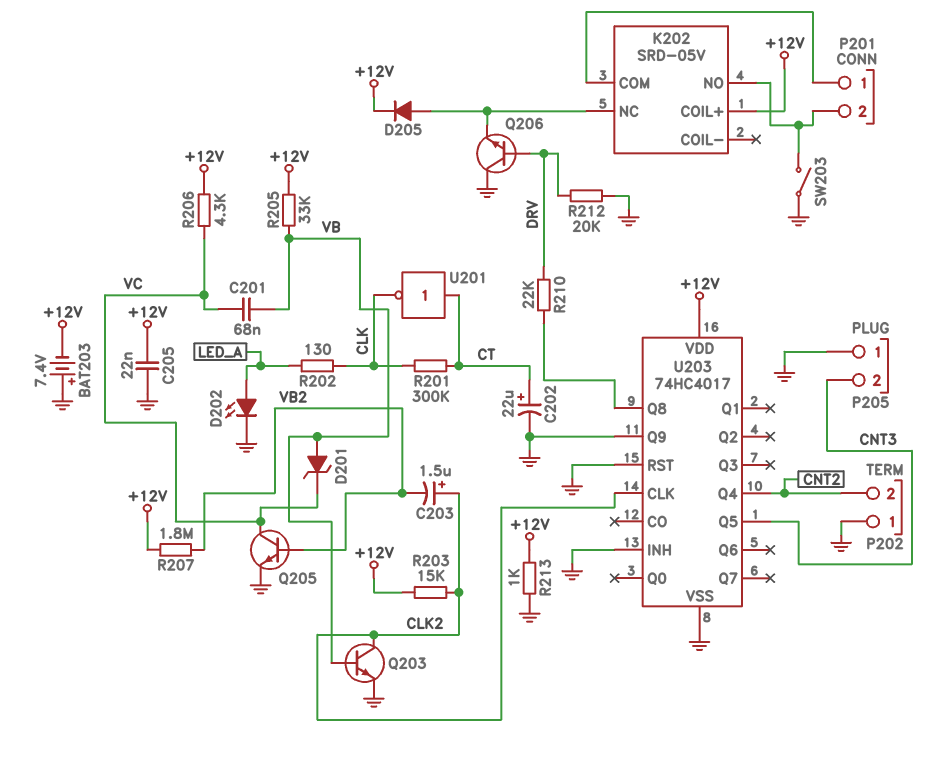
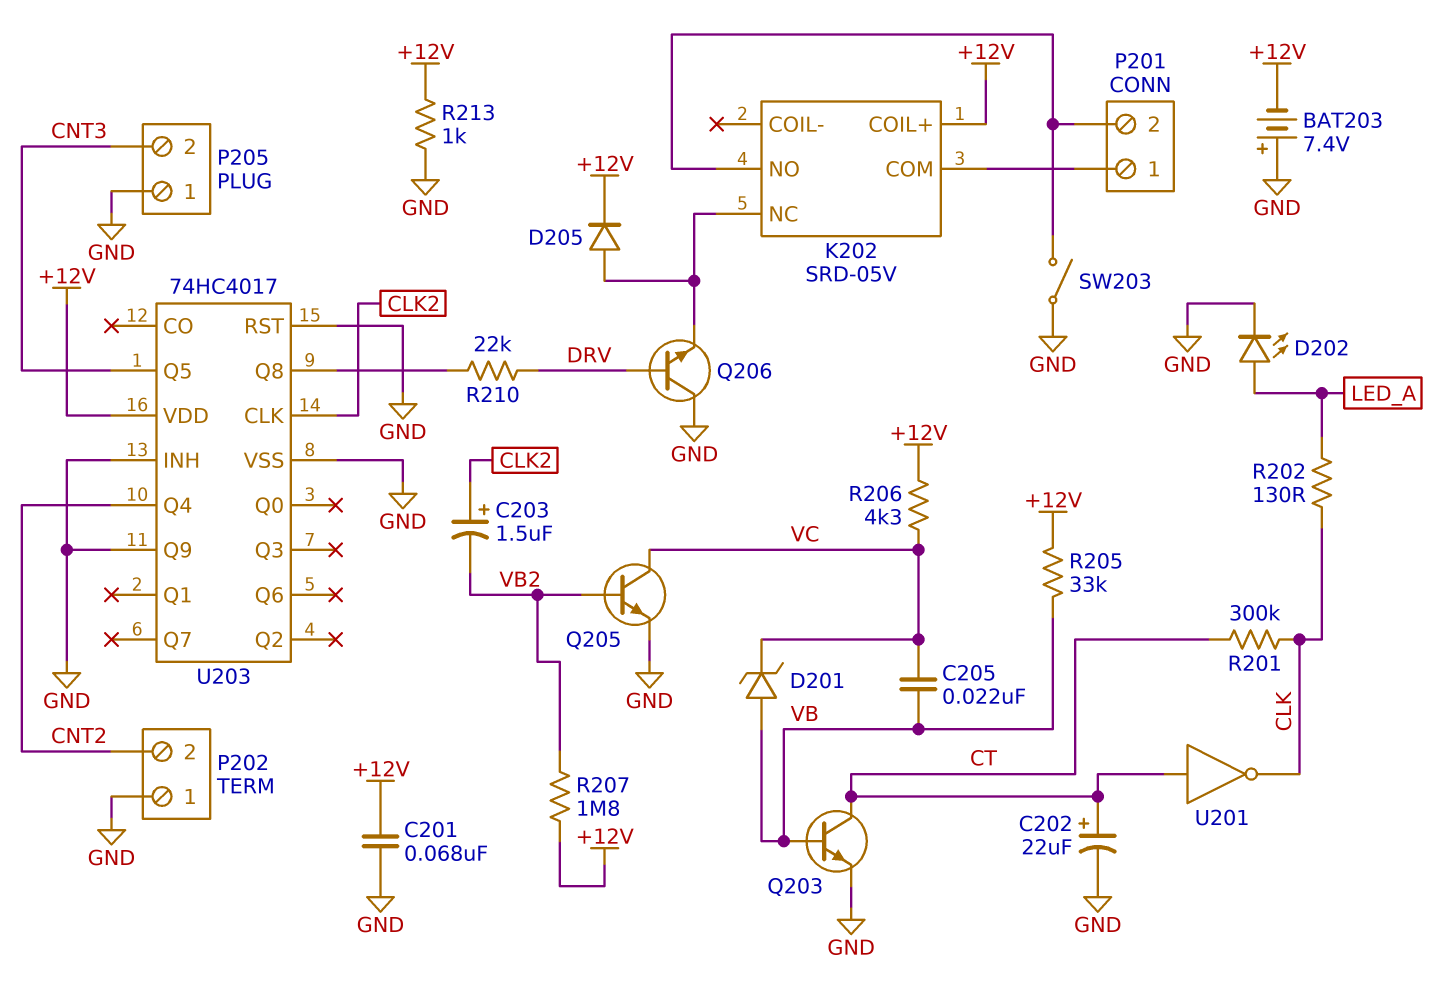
C201: 68nF (VB, VC) -> 68nF (+12V, GND)
C205: 22nF (+12V, GND) -> 22nF (VB, VC)
Q203: NPN (B VB, C CLK2, E GND) -> NPN (B VB, C CT, E GND)
R203: 15k (+12V, CLK2) -> none
R212: 20k (DRV, GND) -> none

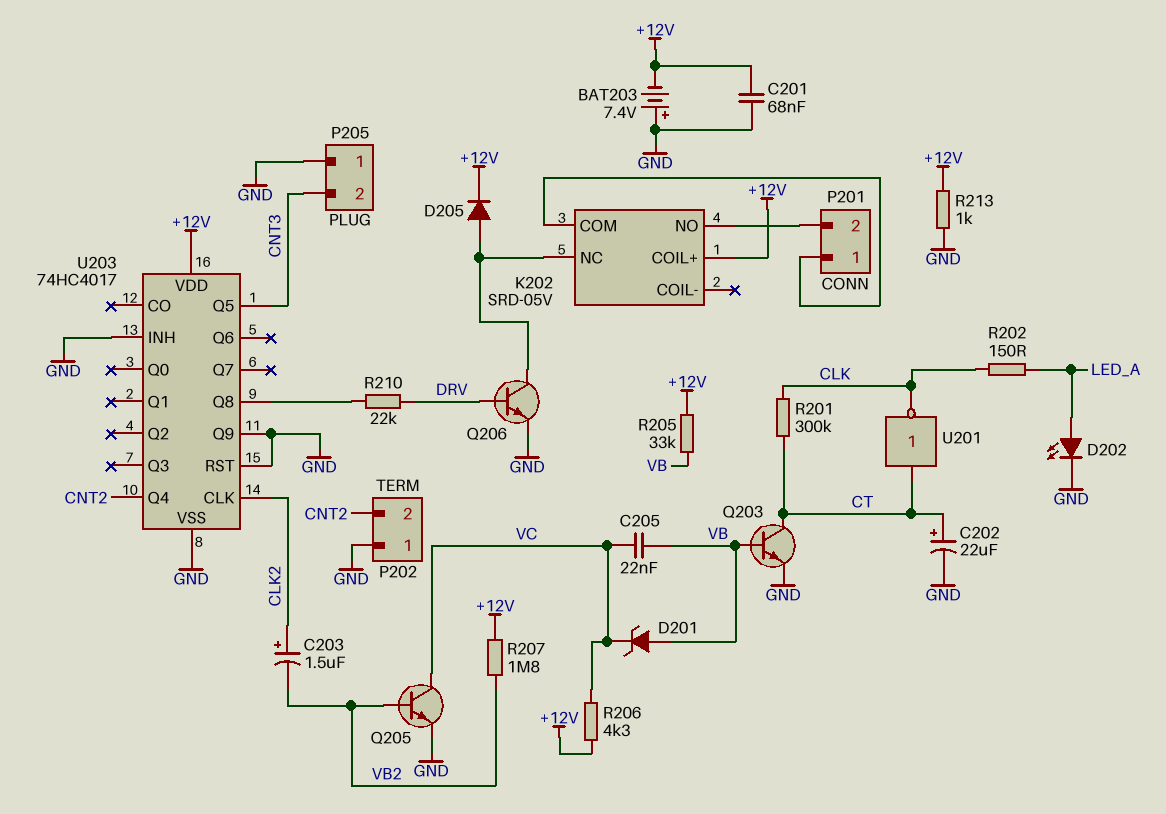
Q206: NPN (B DRV, C GND, E K202/NC) -> NPN (B DRV, C K202/NC, E GND)
R202: 130 (CLK, LED_A) -> 150 (CLK, LED_A)
SW203: switch (GND, K202/NO) -> none

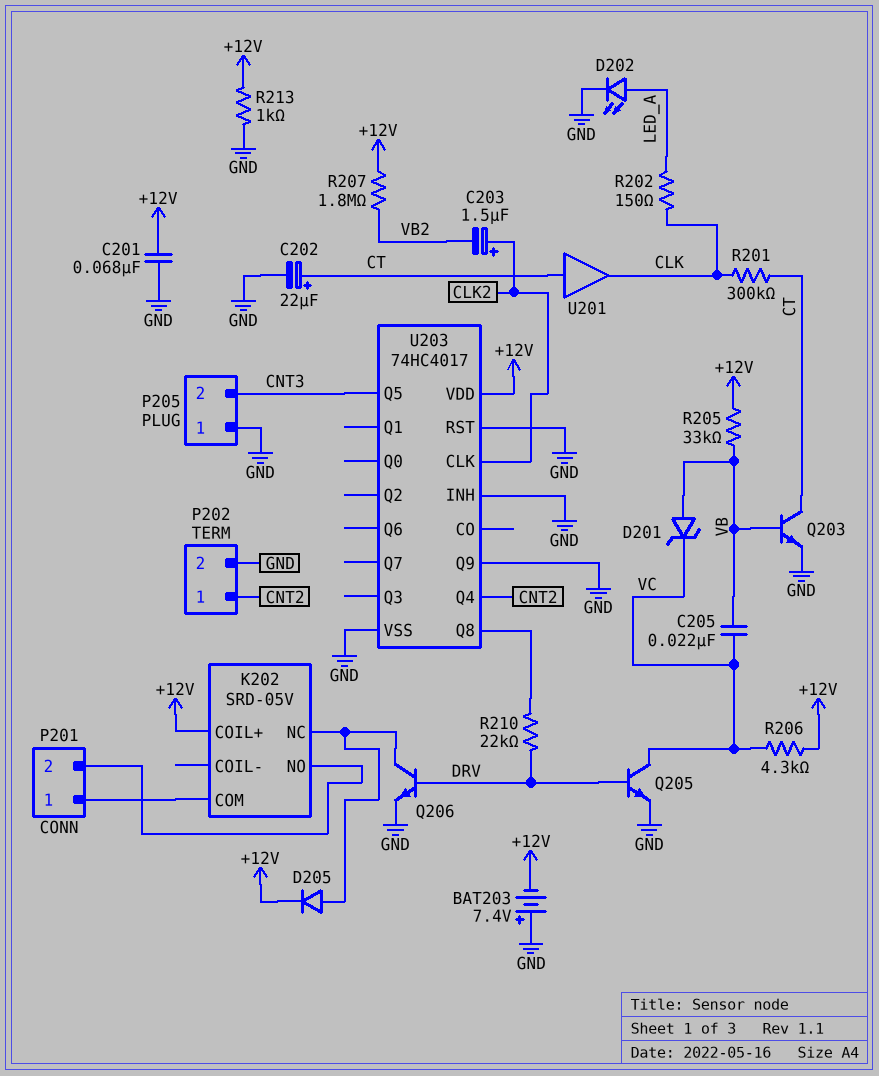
P202 pin 1: GND -> CNT2
P202 pin 2: CNT2 -> GND
Q205: NPN (B VB2, C VC, E GND) -> NPN (B DRV, C VC, E GND)
U201: NOT (in CT, out CLK) -> buffer (in CT, out CLK)

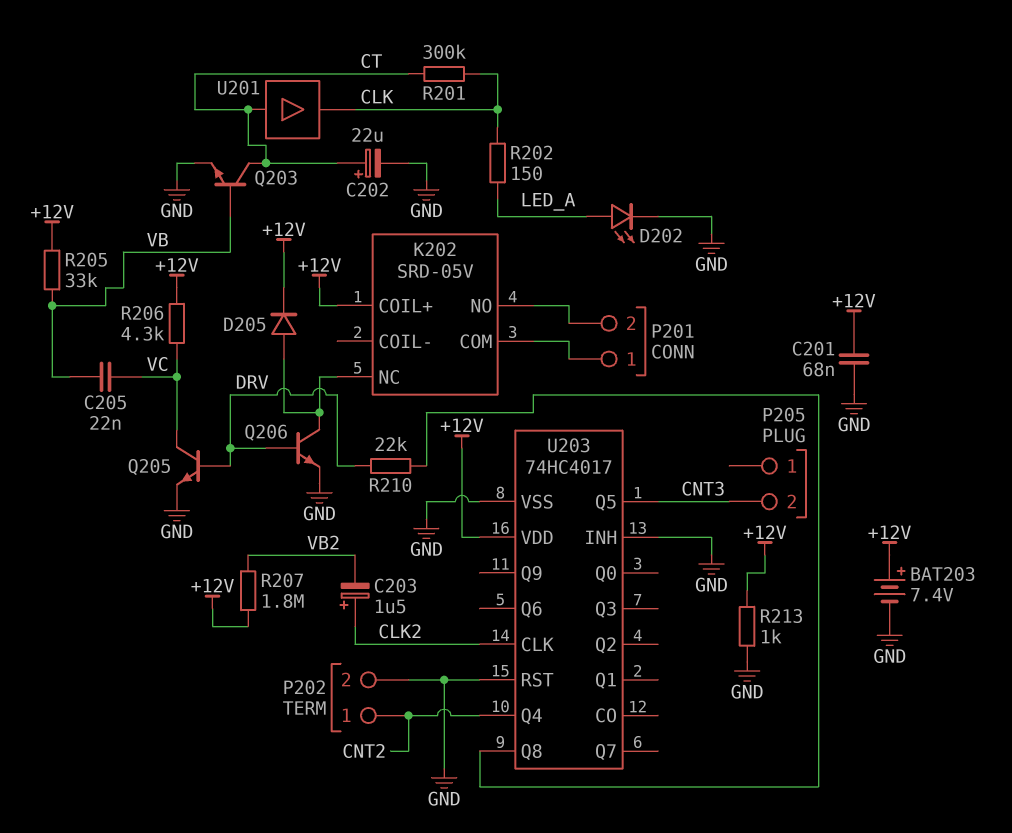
BAT203: 7.4V (plus GND, minus +12V) -> 7.4V (plus +12V, minus GND)
D201: zener (A VB, K VC) -> none
P205 pin 1: GND -> none
U203 pin Q9: GND -> none

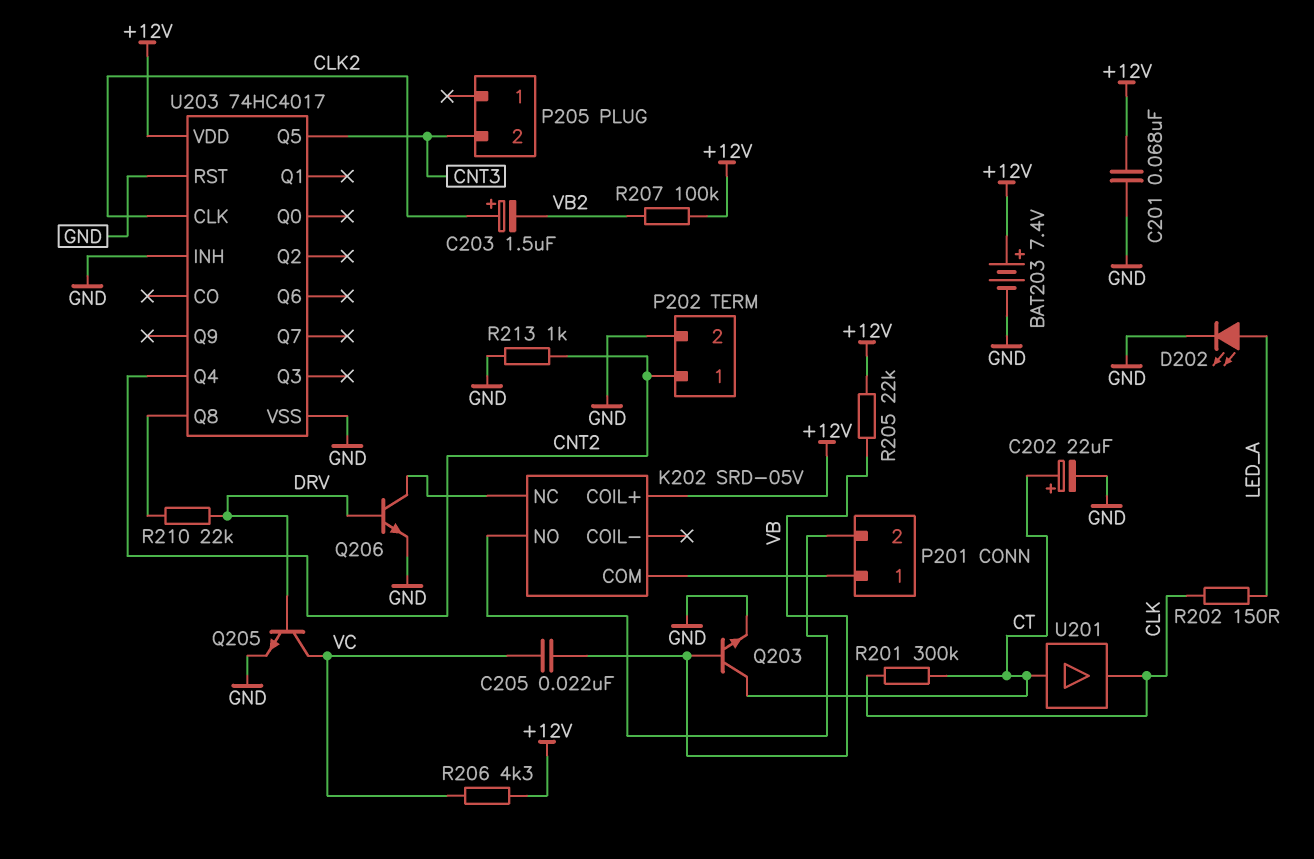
D205: diode (A K202/NC, K +12V) -> none
R205: 33k (+12V, VB) -> 22k (+12V, VB)
R207: 1.8M (+12V, VB2) -> 100k (+12V, VB2)
R213: 1k (+12V, GND) -> 1k (CNT2, GND)

